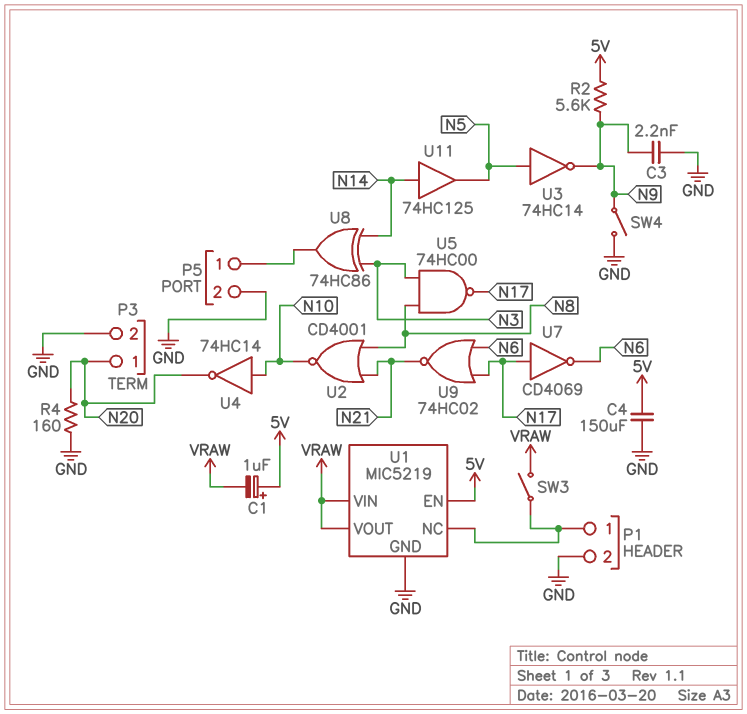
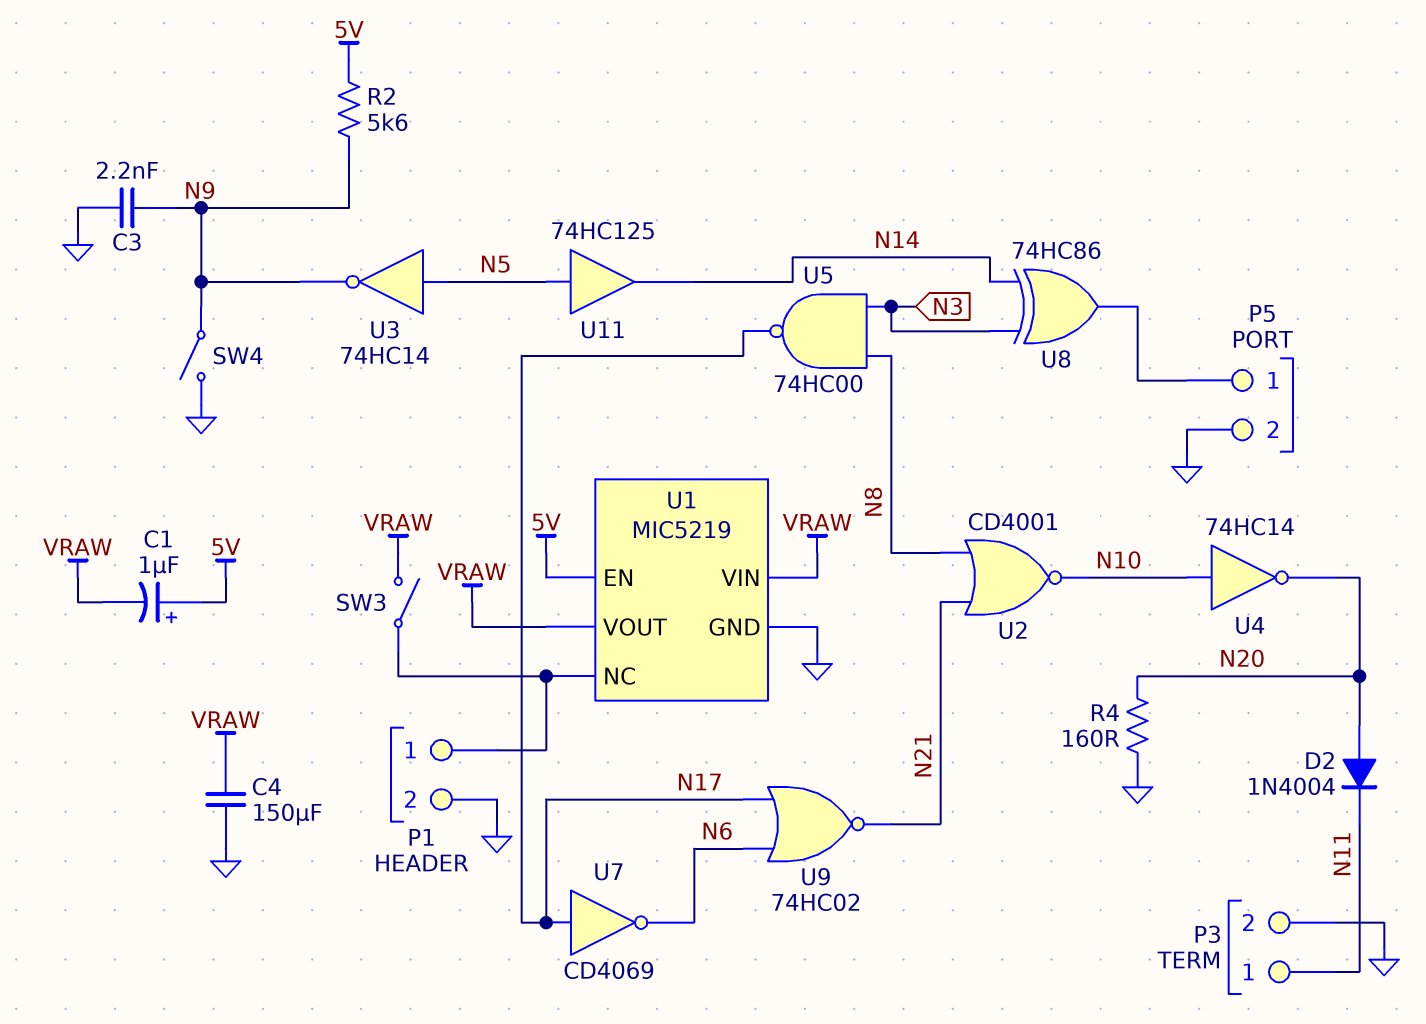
C4: 150uF (5V, GND) -> 150uF (GND, VRAW)
D2: none -> diode 1N4004 (A N20, K N11)
P3 pin 1: N20 -> N11
U11: buffer 74HC125 (in N14, out N5) -> buffer 74HC125 (in N5, out N14)

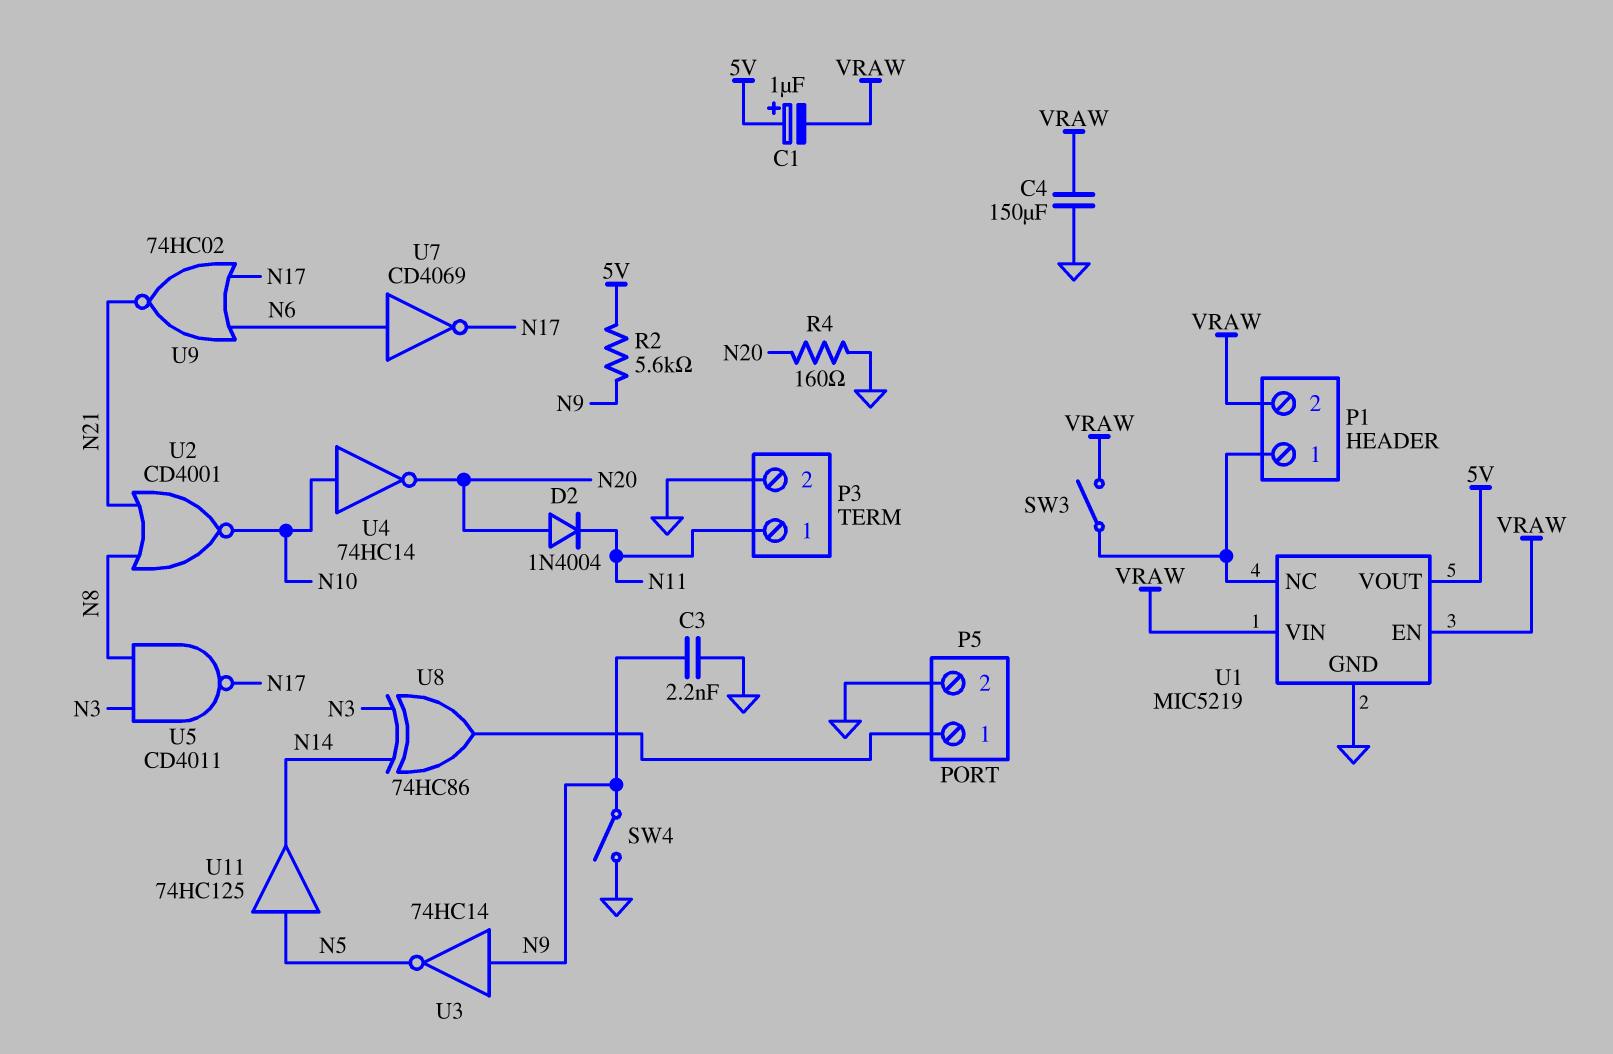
P1 pin 2: GND -> VRAW
U1 pin EN: 5V -> VRAW
U1 pin VOUT: VRAW -> 5V
U3: NOT 74HC14 (in N5, out N9) -> NOT 74HC14 (in N9, out N5)
U5: NAND 74HC00 (in N3, in N8, out N17) -> NAND CD4011 (in N3, in N8, out N17)
U7: NOT CD4069 (in N17, out N6) -> NOT CD4069 (in N6, out N17)

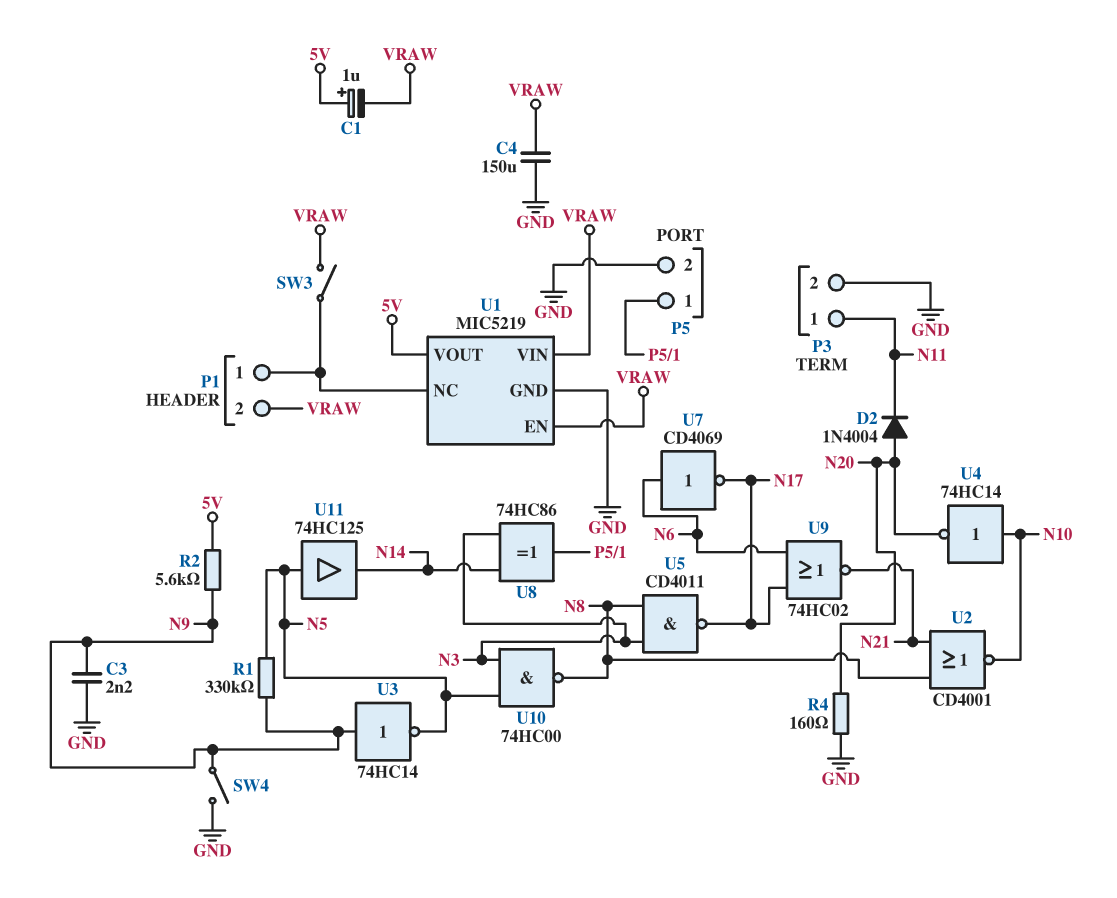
R1: none -> 330k (N5, N9)
U10: none -> NAND 74HC00 (in N3, in N5, out N8)

